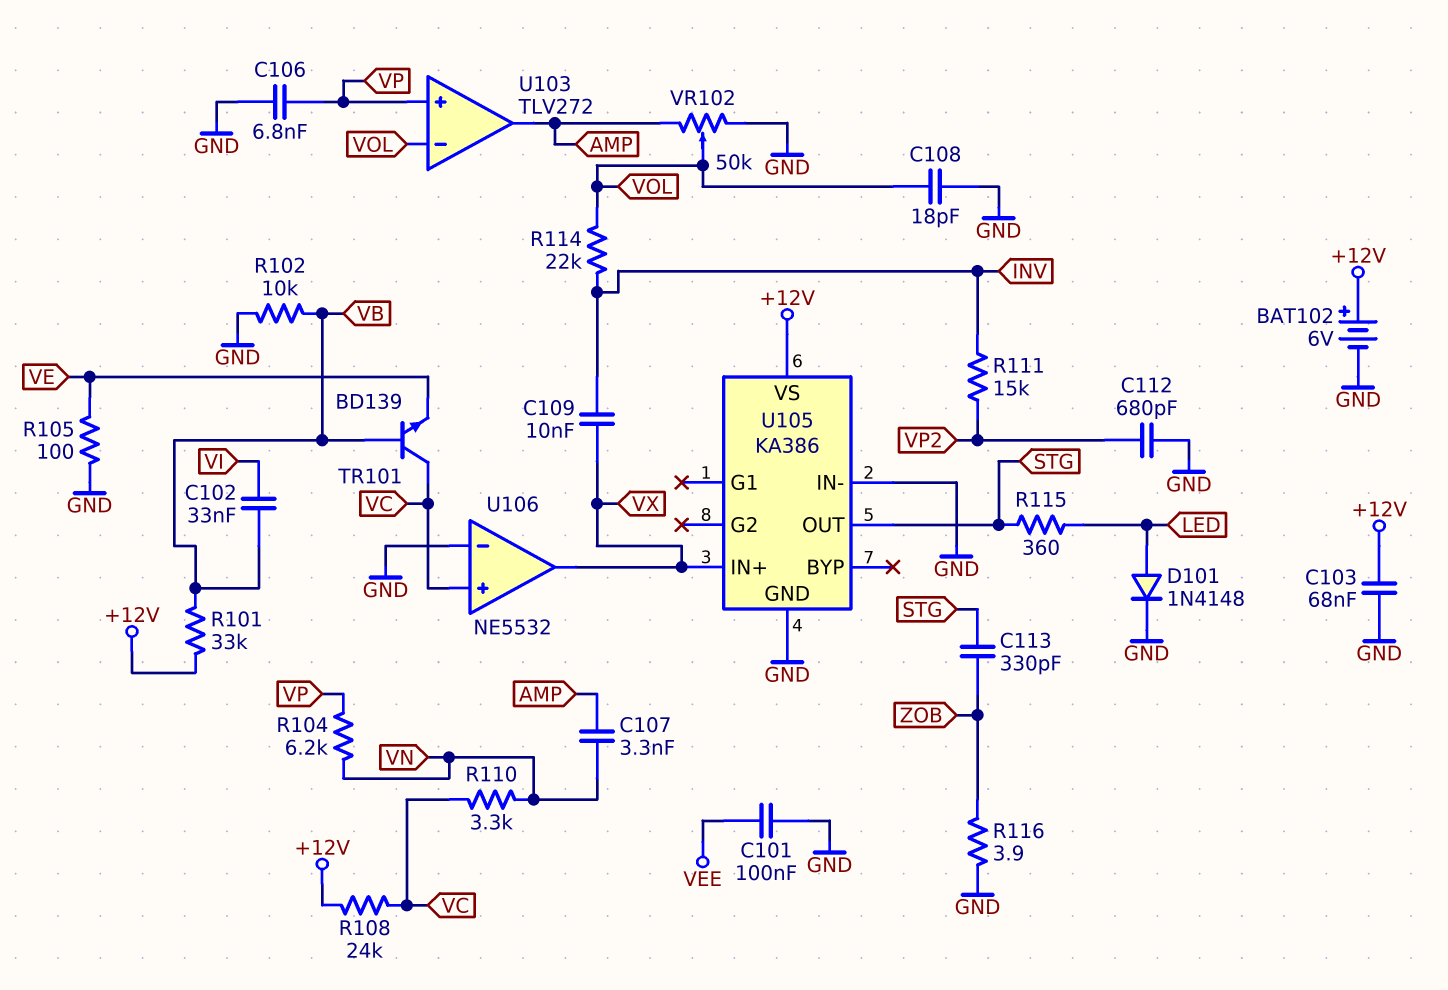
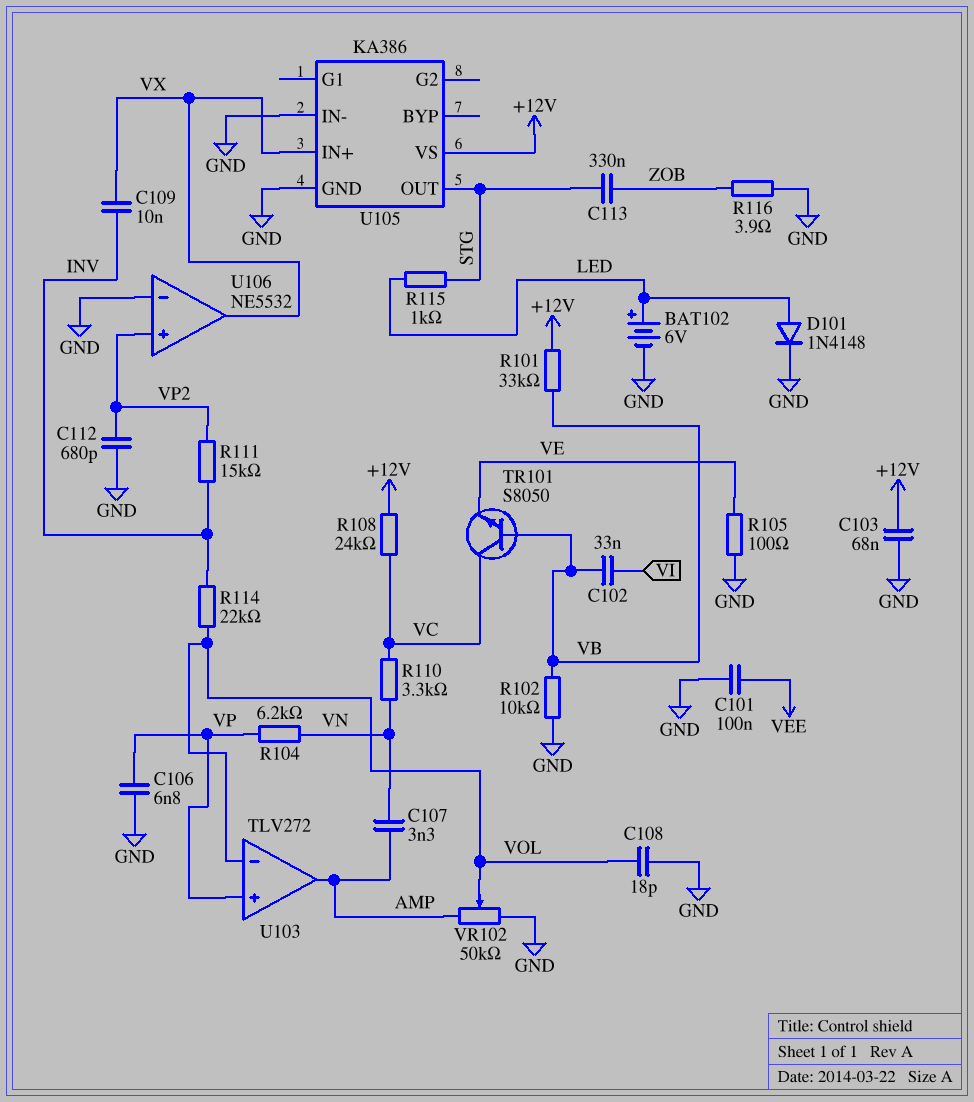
BAT102: 6V (plus +12V, minus GND) -> 6V (plus LED, minus GND)
C113: 330pF (STG, ZOB) -> 330nF (STG, ZOB)
R115: 360 (LED, STG) -> 1k (LED, STG)
TR101: NPN BD139 (B VB, C VC, E VE) -> NPN S8050 (B VB, C VC, E VE)
U106 pin in+: VC -> VP2

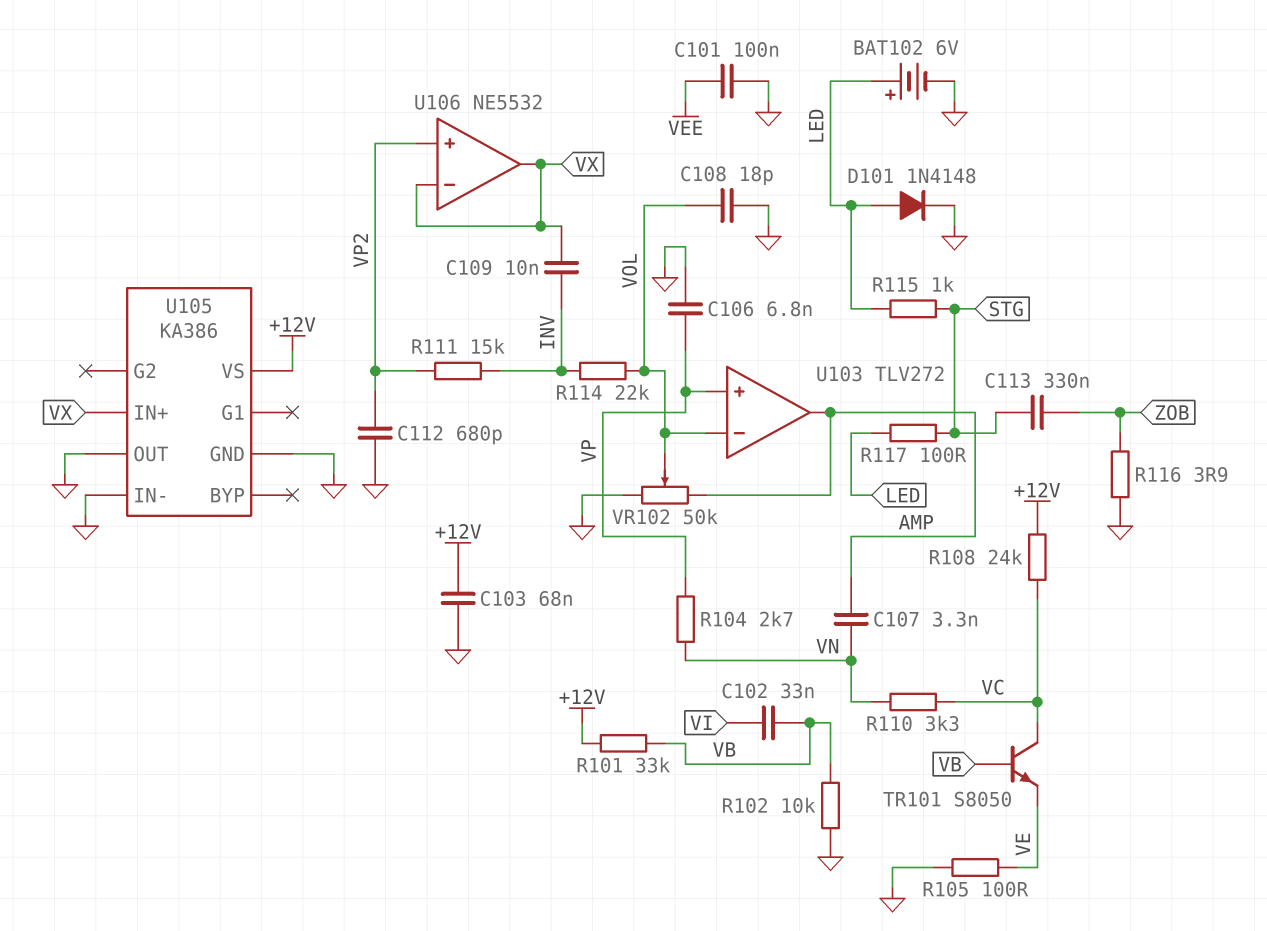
R104: 6.2k (VN, VP) -> 2.7k (VN, VP)
R117: none -> 100 (LED, STG)
U105 pin OUT: STG -> GND
U106 pin in-: GND -> VX

